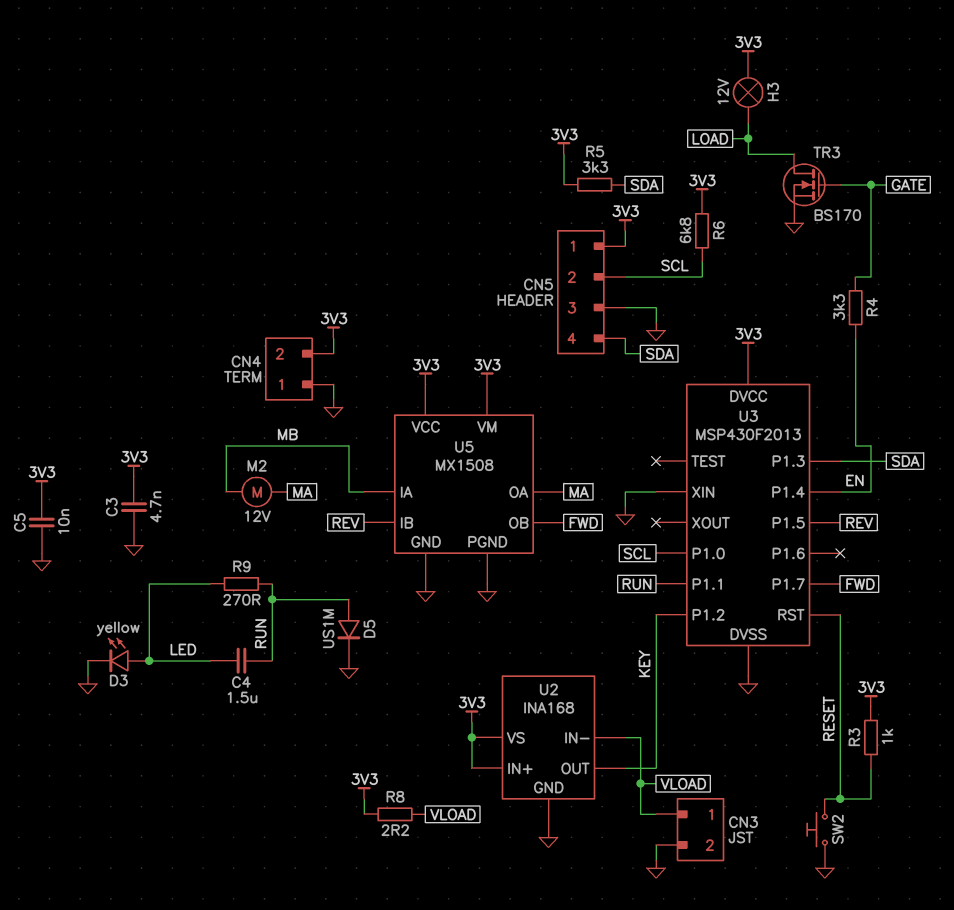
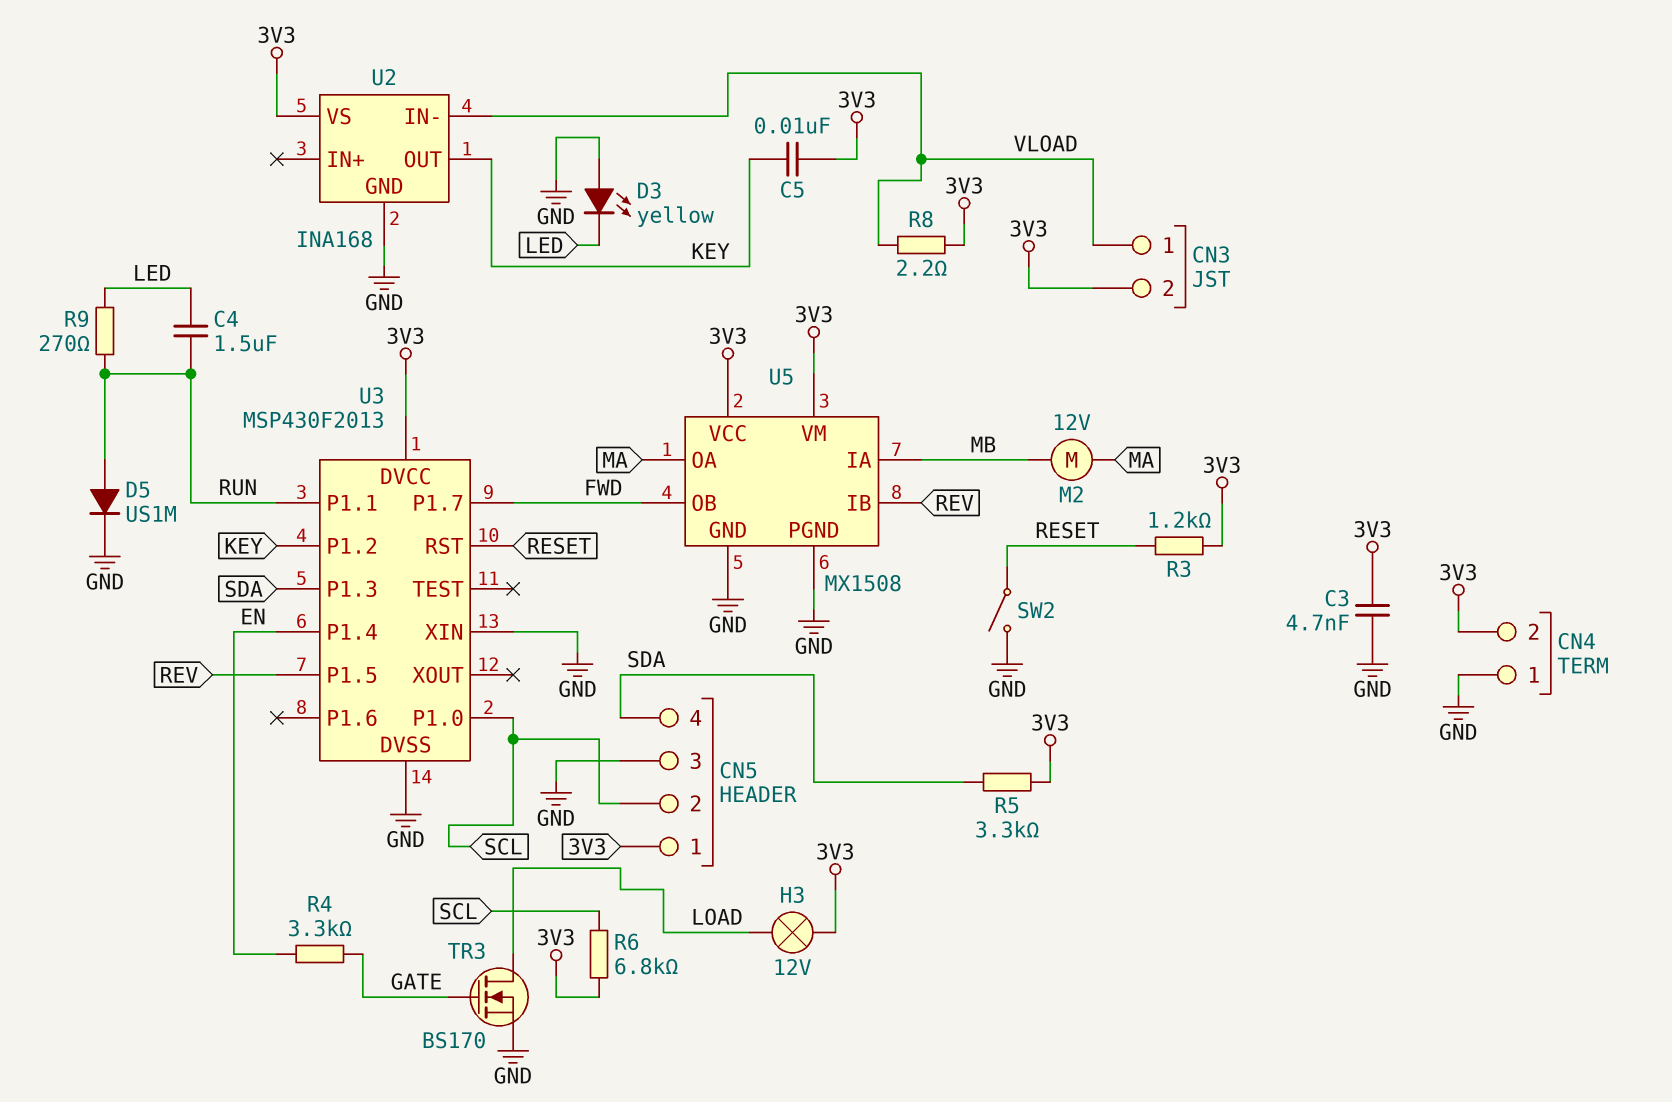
C5: 10nF (3V3, GND) -> 10nF (3V3, KEY)
CN3 pin 2: GND -> 3V3
D3: LED yellow (A LED, K GND) -> LED yellow (A GND, K LED)
R3: 1k (3V3, RESET) -> 1.2k (3V3, RESET)
SW2: button (GND, RESET) -> switch (GND, RESET)
U2 pin IN+: 3V3 -> none

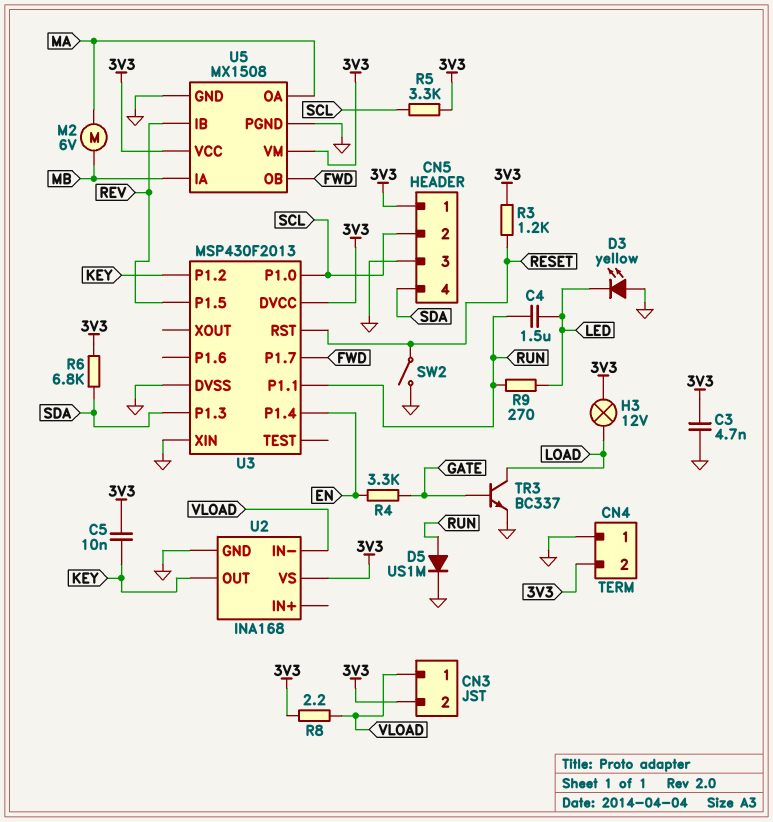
M2: motor 12V (MA, MB) -> motor 6V (MA, MB)
R5: 3.3k (3V3, SDA) -> 3.3k (3V3, SCL)
R6: 6.8k (3V3, SCL) -> 6.8k (3V3, SDA)
TR3: NMOS BS170 (G GATE, D LOAD, S GND) -> NPN BC337 (B GATE, C LOAD, E GND)

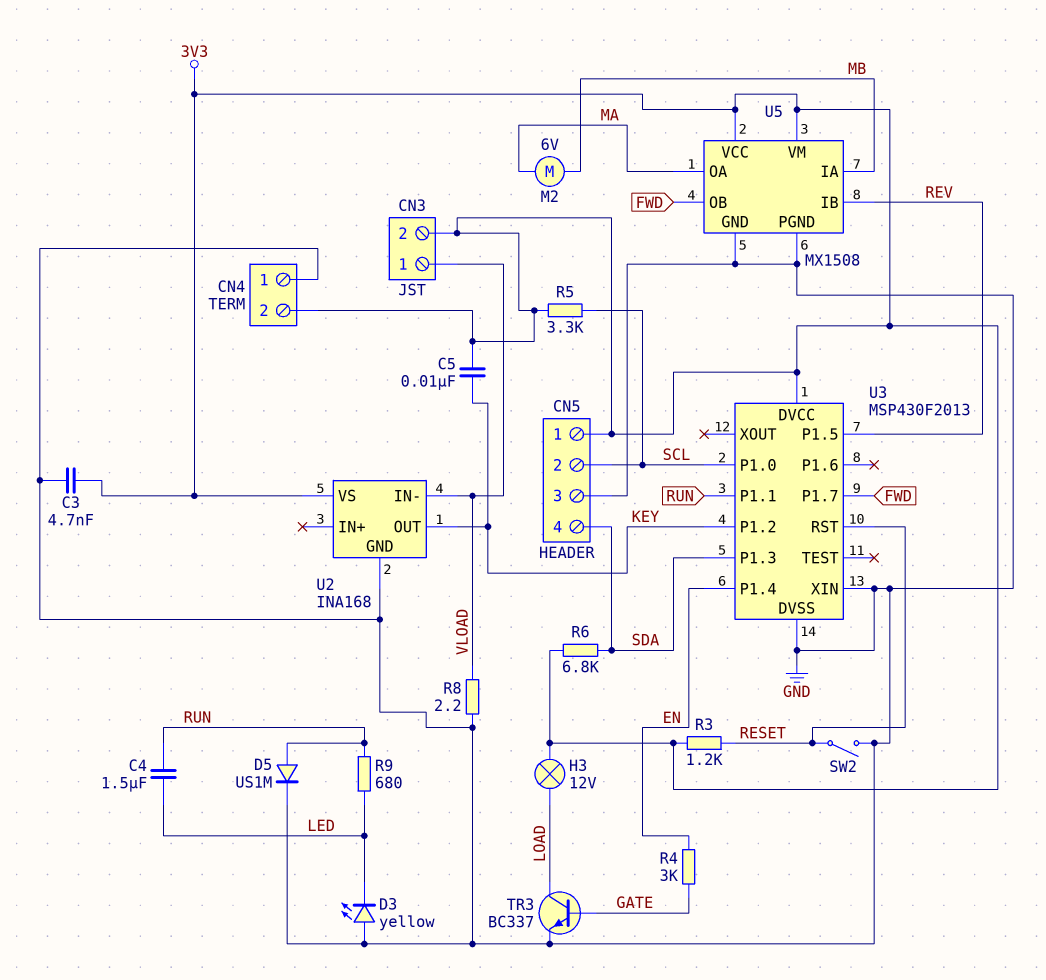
R4: 3.3k (EN, GATE) -> 3k (EN, GATE)
R8: 2.2 (3V3, VLOAD) -> 2.2 (GND, VLOAD)
R9: 270 (LED, RUN) -> 680 (LED, RUN)

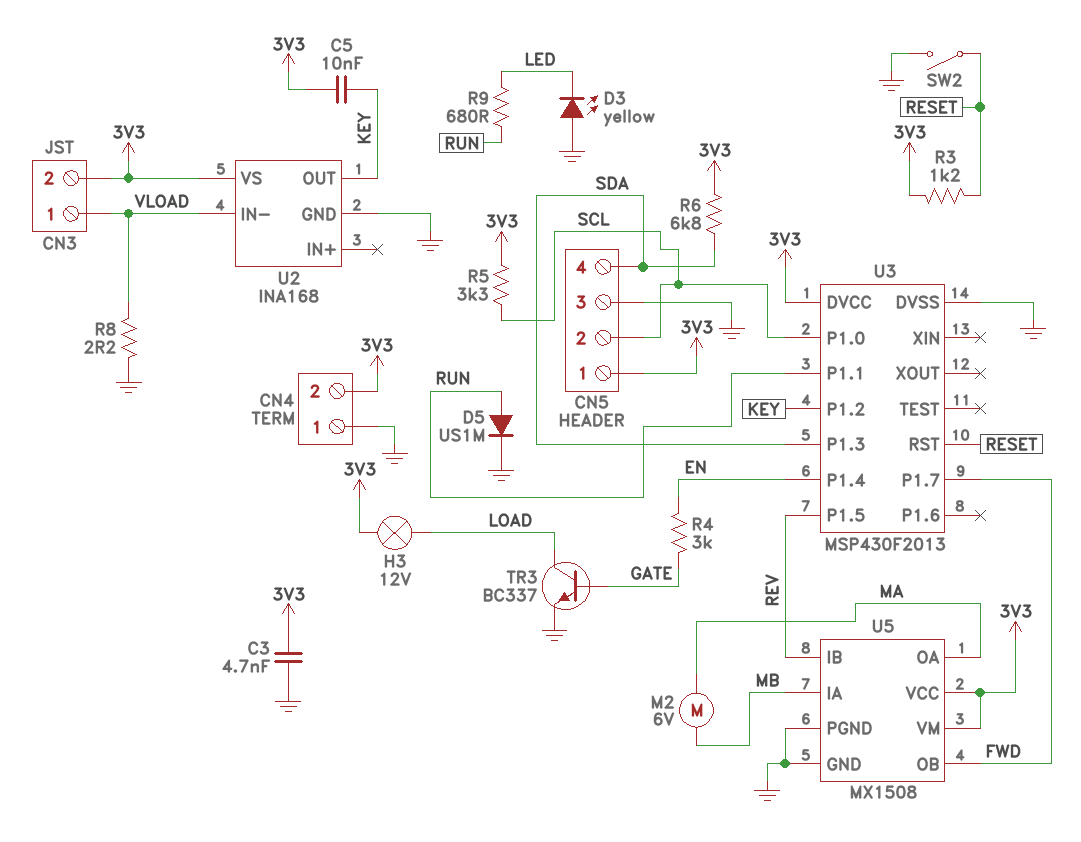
C4: 1.5uF (LED, RUN) -> none
U3 pin XIN: GND -> none

